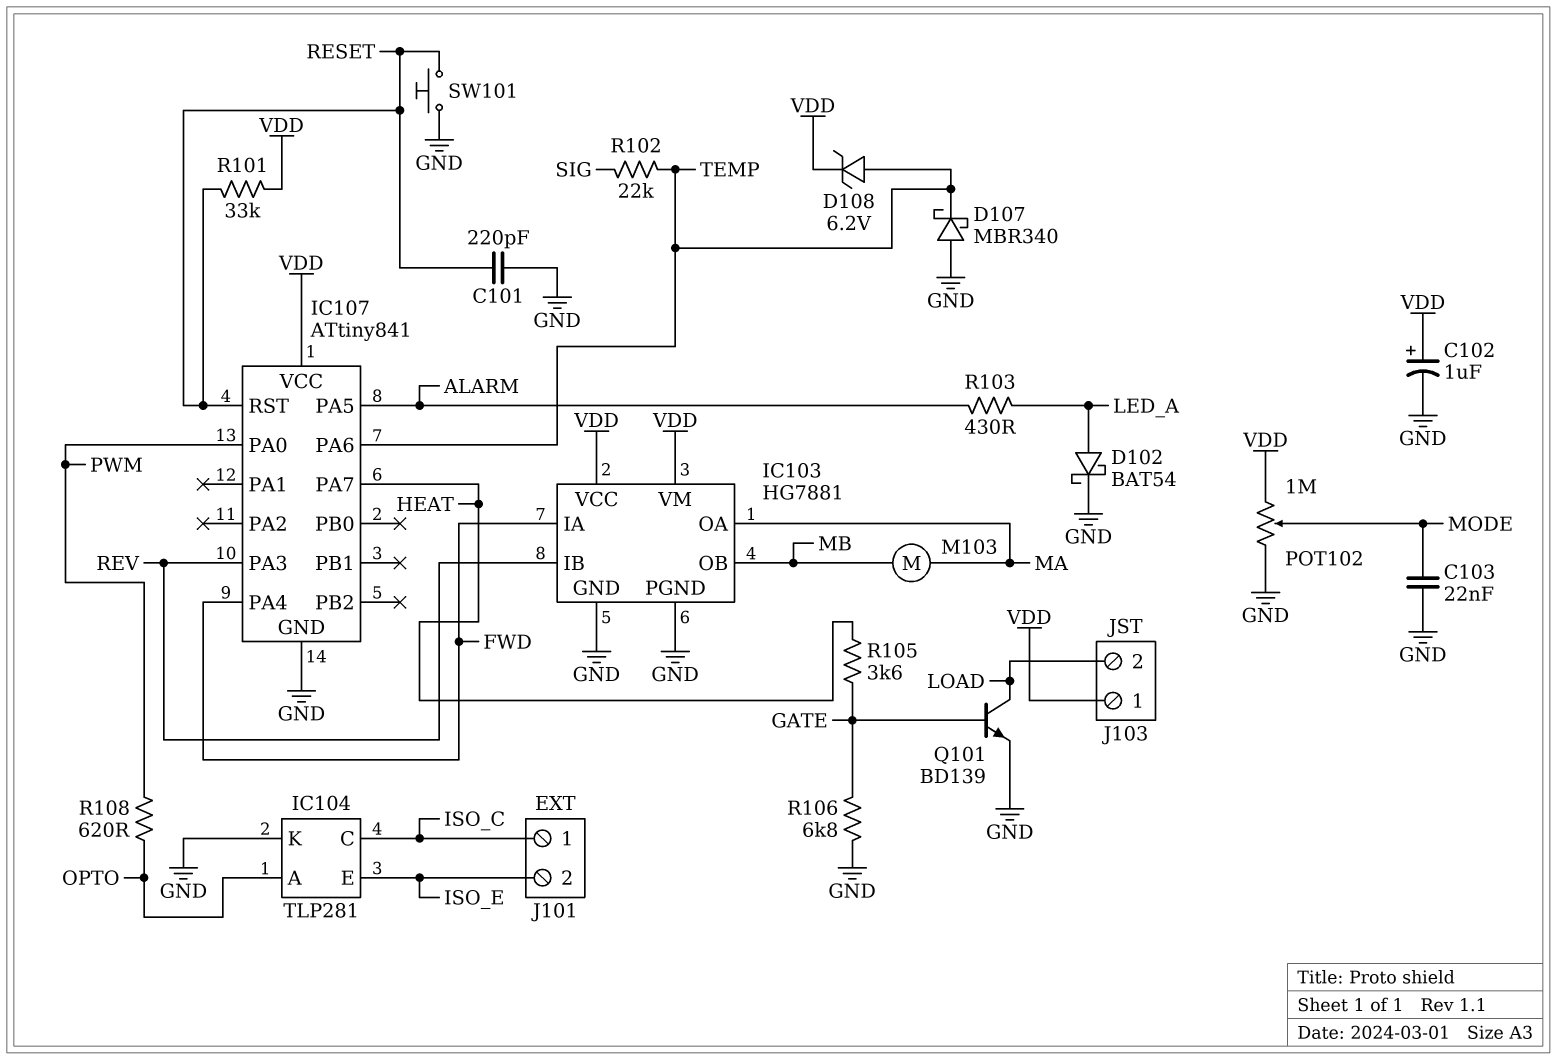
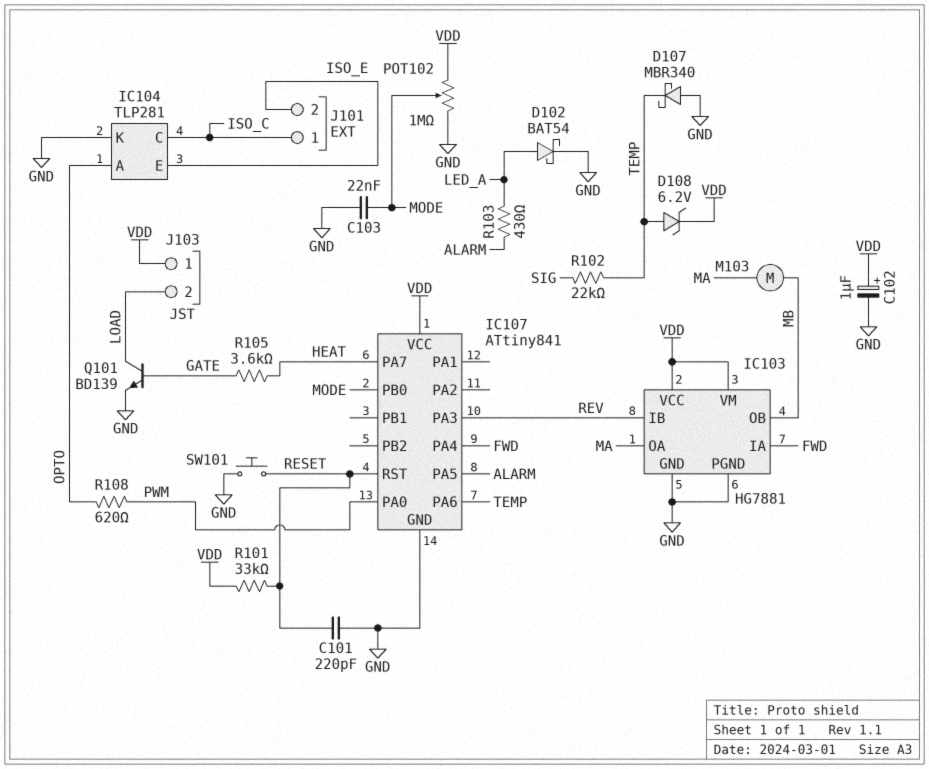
IC107 pin PB0: none -> MODE
R106: 6.8k (GATE, GND) -> none

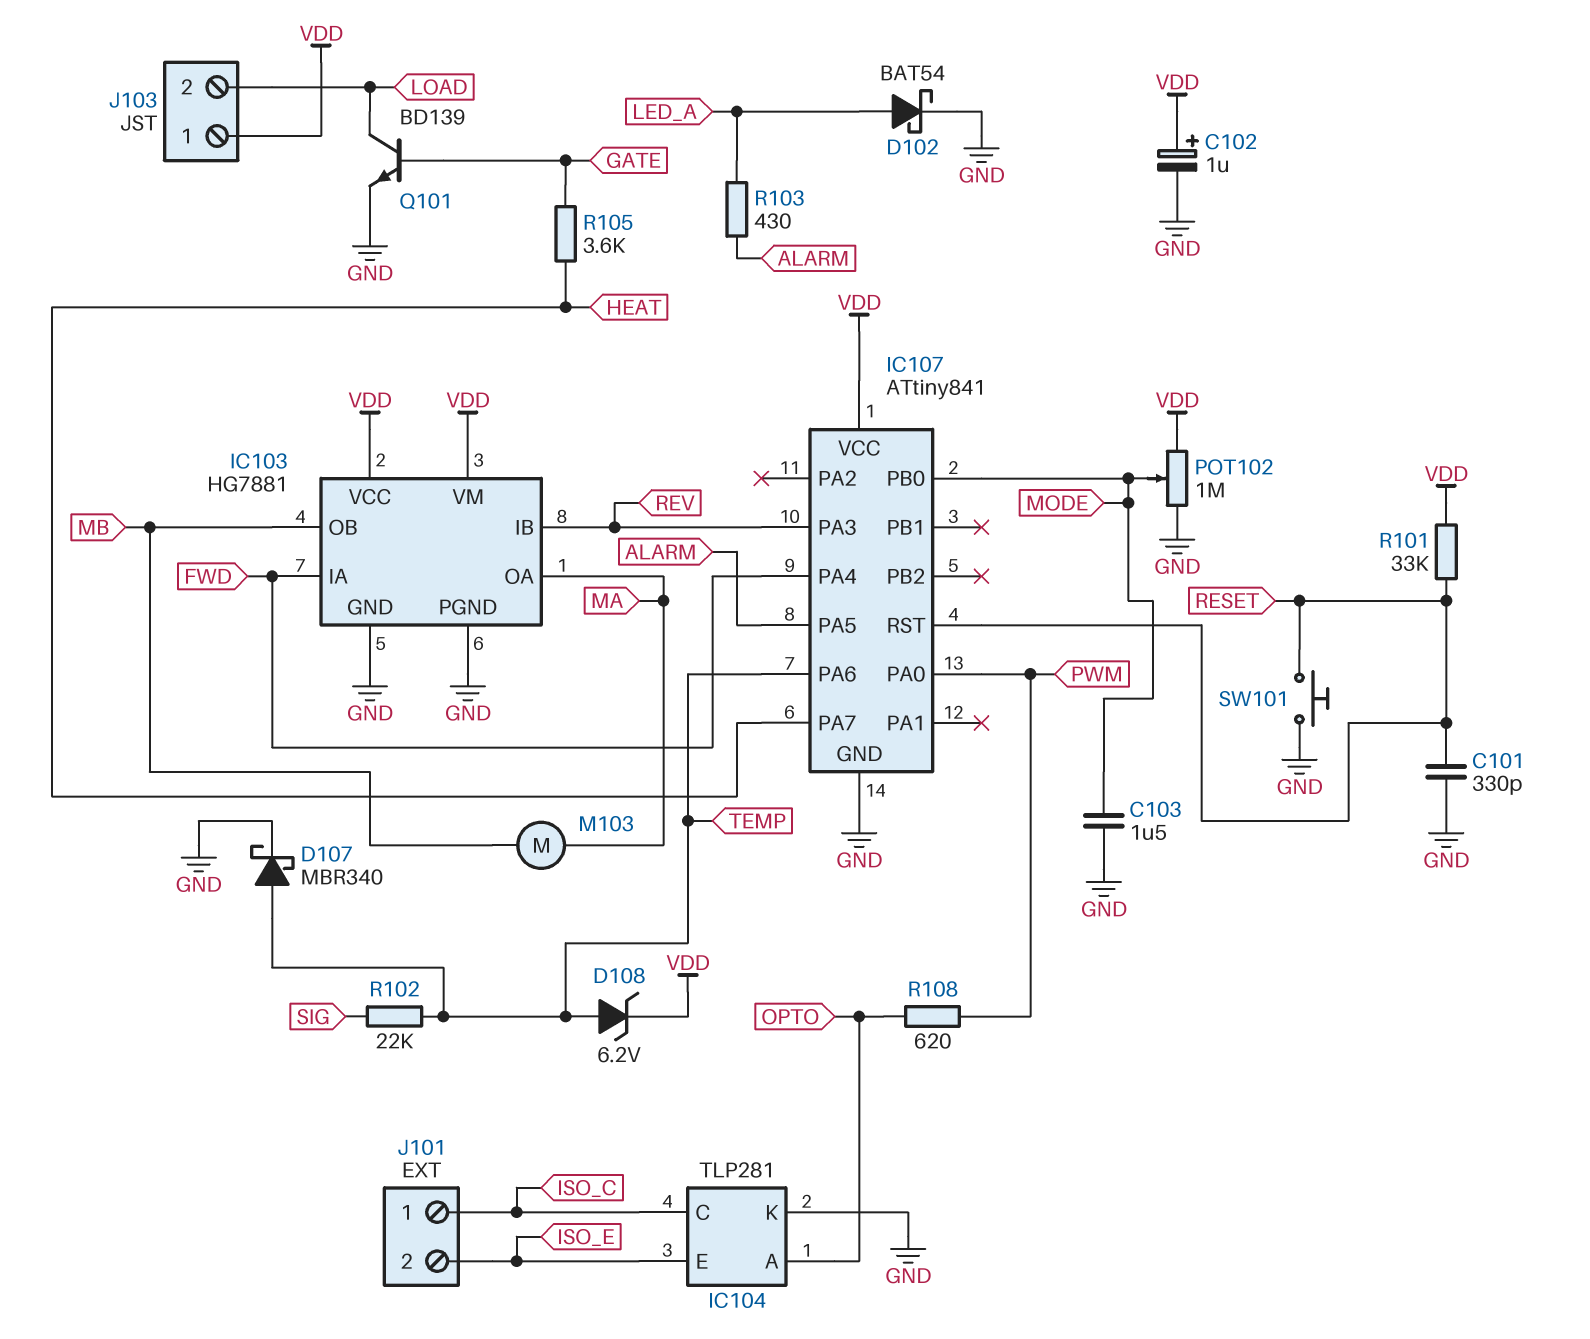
C101: 220pF (GND, RESET) -> 330pF (GND, RESET)
C103: 22nF (GND, MODE) -> 1.5uF (GND, MODE)
D107: schottky MBR340 (A GND, K TEMP) -> schottky MBR340 (A TEMP, K GND)

